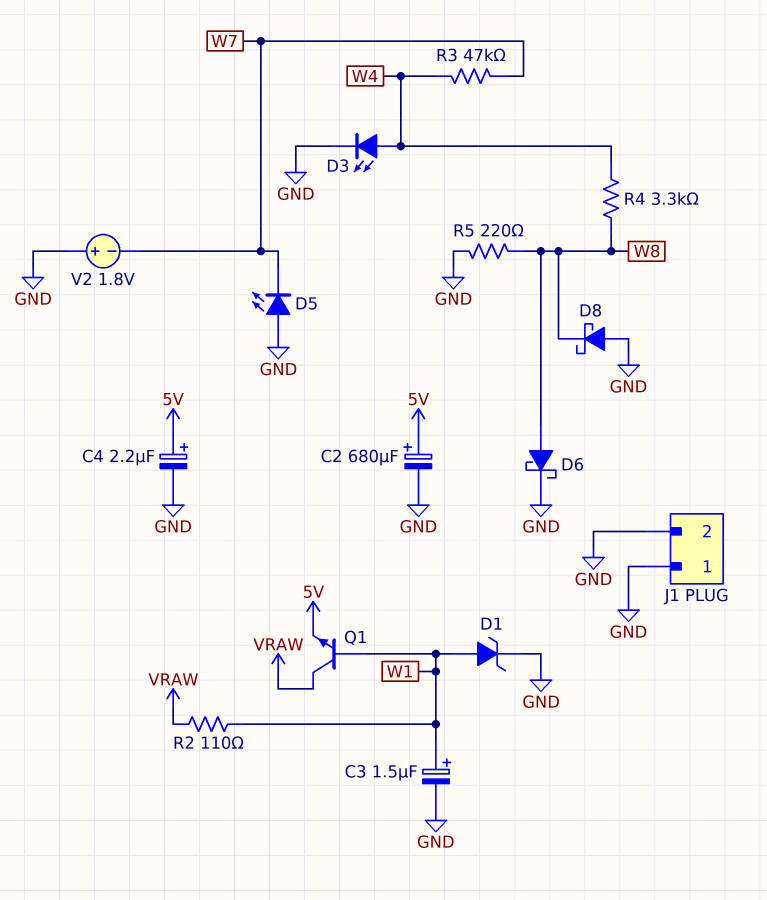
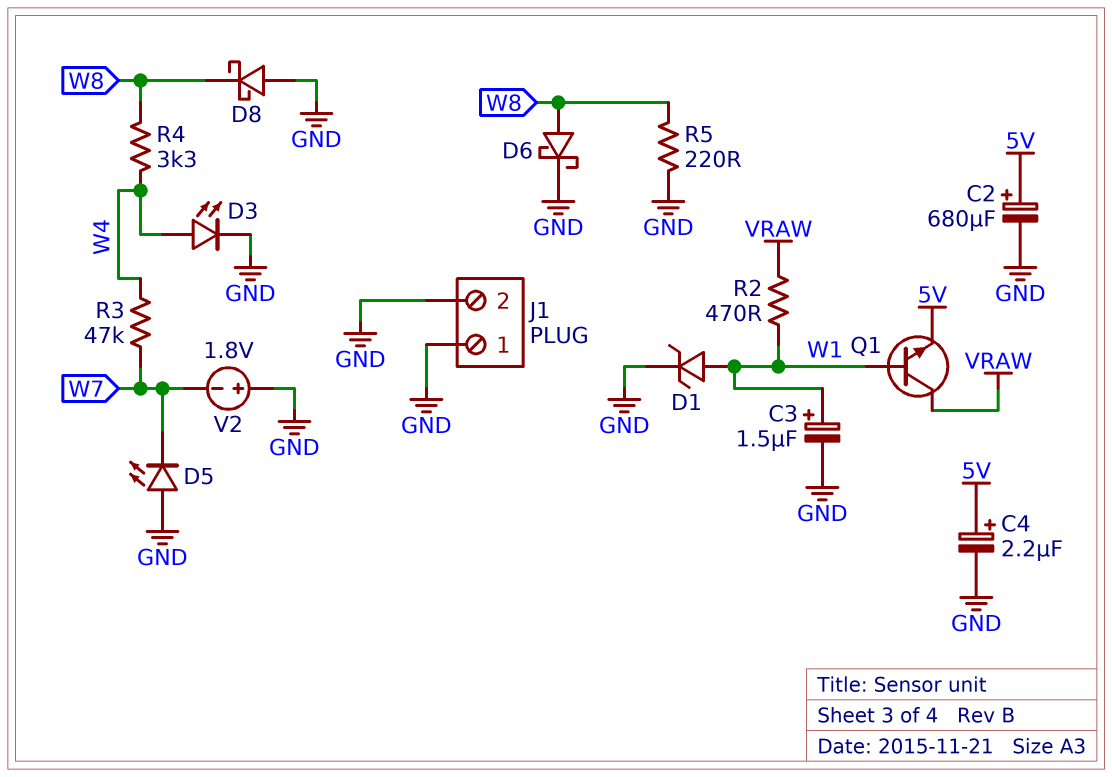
R2: 110 (VRAW, W1) -> 470 (VRAW, W1)

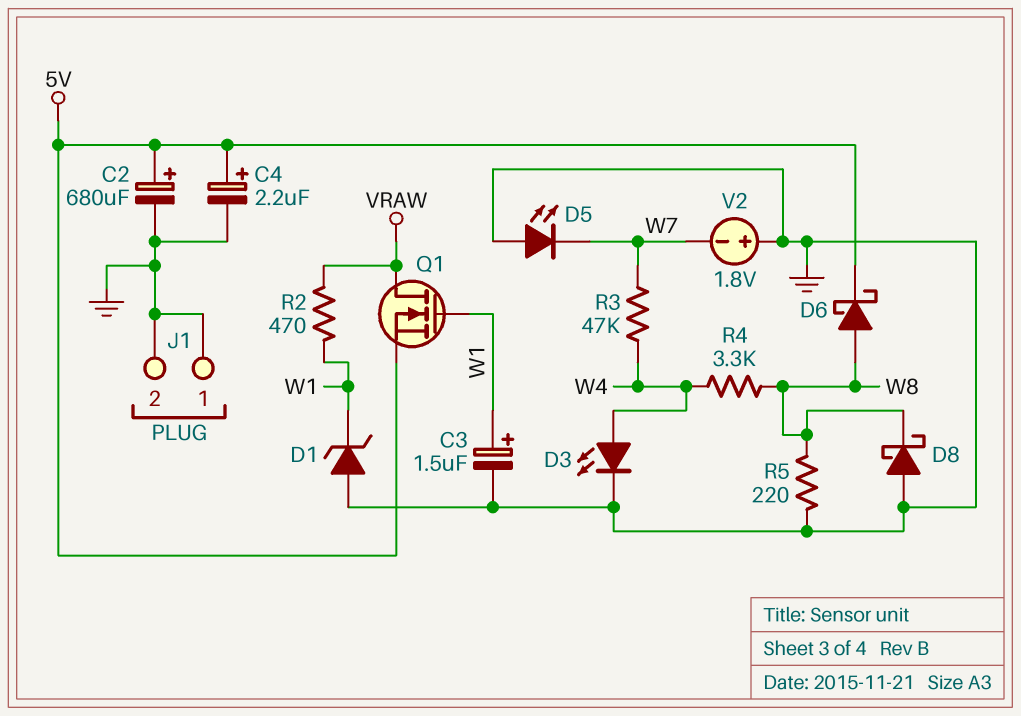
D1: zener (A W1, K GND) -> zener (A GND, K W1)
D6: schottky (A W8, K GND) -> schottky (A W8, K 5V)
Q1: NPN (B W1, C VRAW, E 5V) -> NMOS (G W1, D VRAW, S 5V)

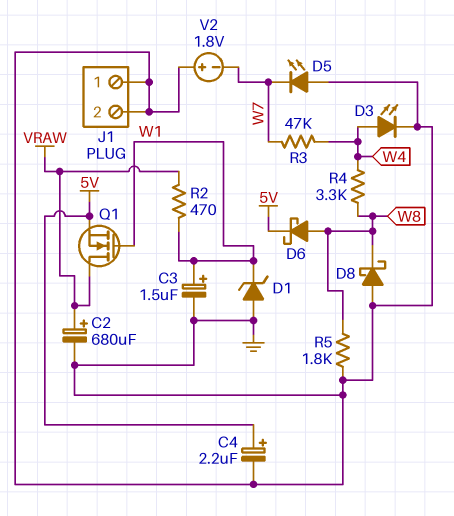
C2: 680uF (plus 5V, minus GND) -> 680uF (plus VRAW, minus GND)
R5: 220 (GND, W8) -> 1.8k (GND, W8)

